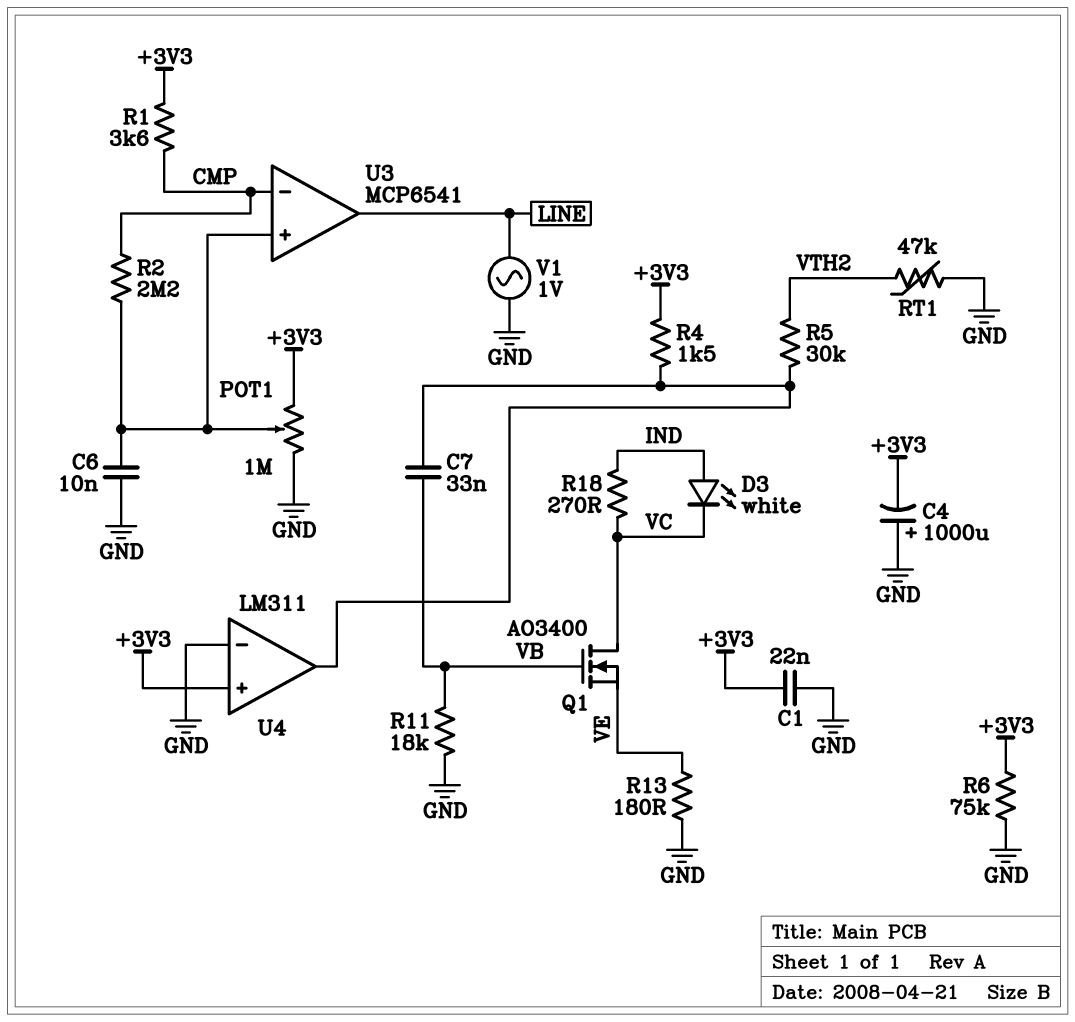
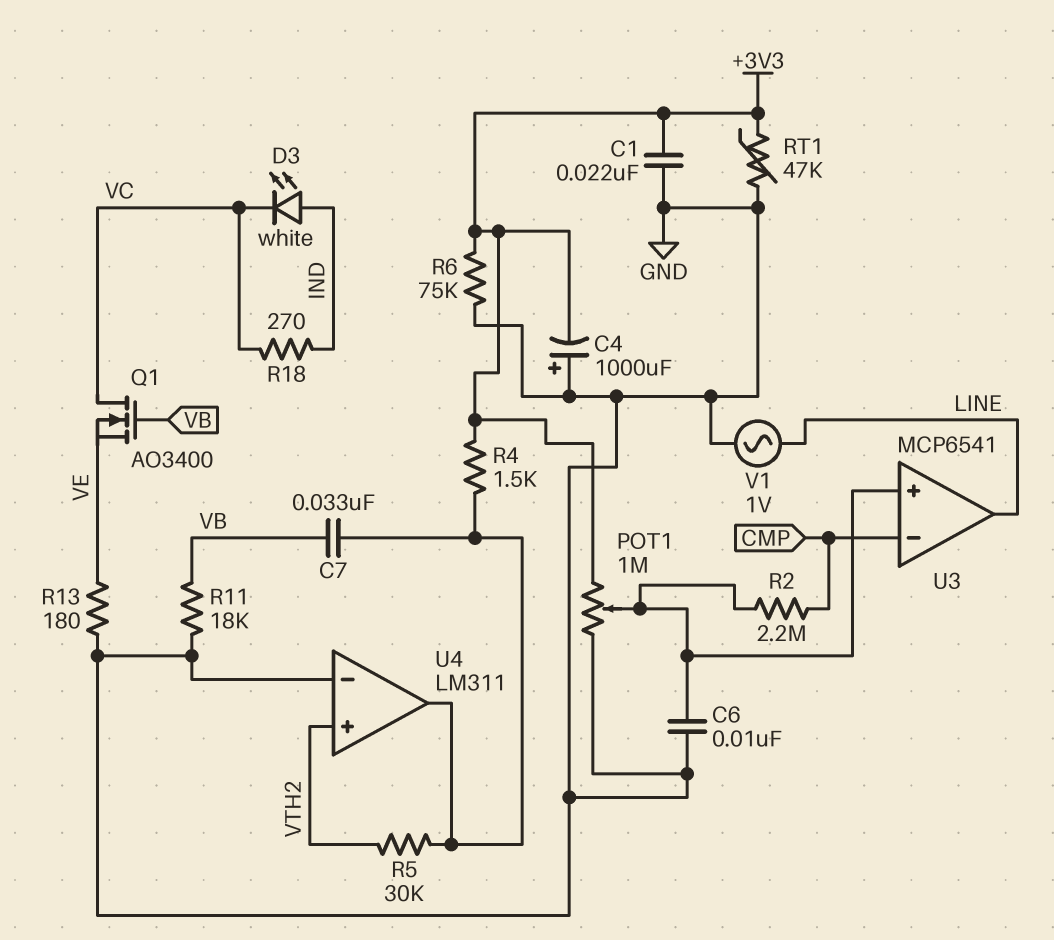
R1: 3.6k (+3V3, CMP) -> none
RT1: 47k (GND, VTH2) -> 47k (+3V3, GND)
U4 pin in+: +3V3 -> VTH2

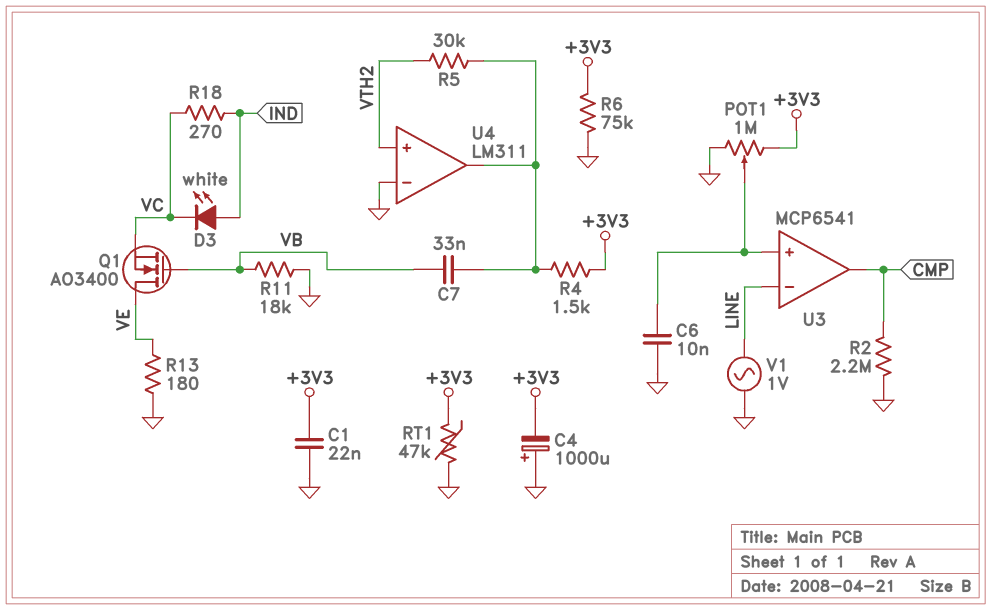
Q1: NMOS AO3400 (G VB, D VC, S VE) -> NMOS AO3400 (G VB, D VE, S VC)
R2: 2.2M (CMP, U3/in+) -> 2.2M (CMP, GND)
U3 pin in-: CMP -> LINE
U3 pin out: LINE -> CMP

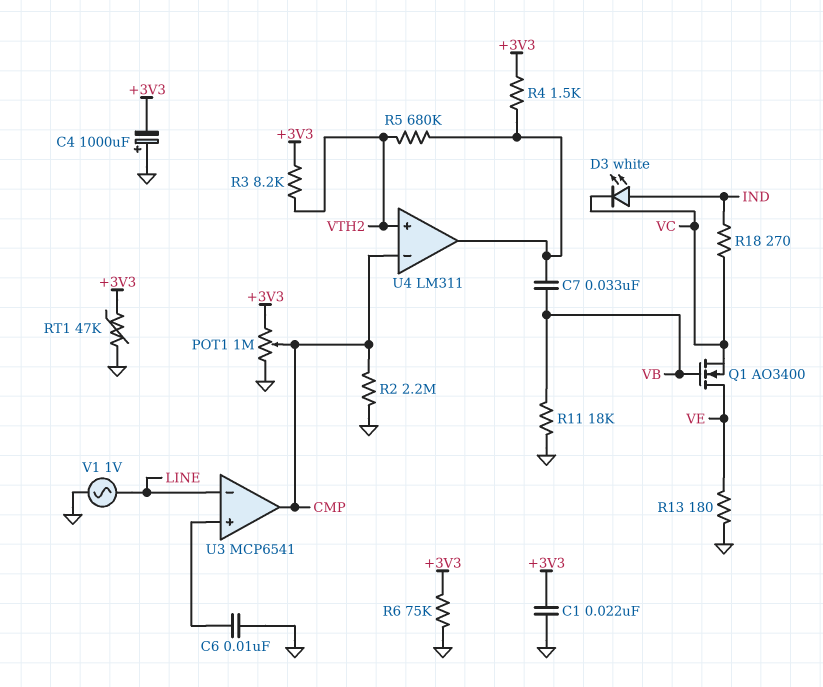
POT1: 1M (+3V3, GND, wiper U3/in+) -> 1M (+3V3, GND, wiper CMP)
R3: none -> 8.2k (+3V3, VTH2)
R5: 30k (U4/out, VTH2) -> 680k (U4/out, VTH2)
U4 pin in-: GND -> CMP

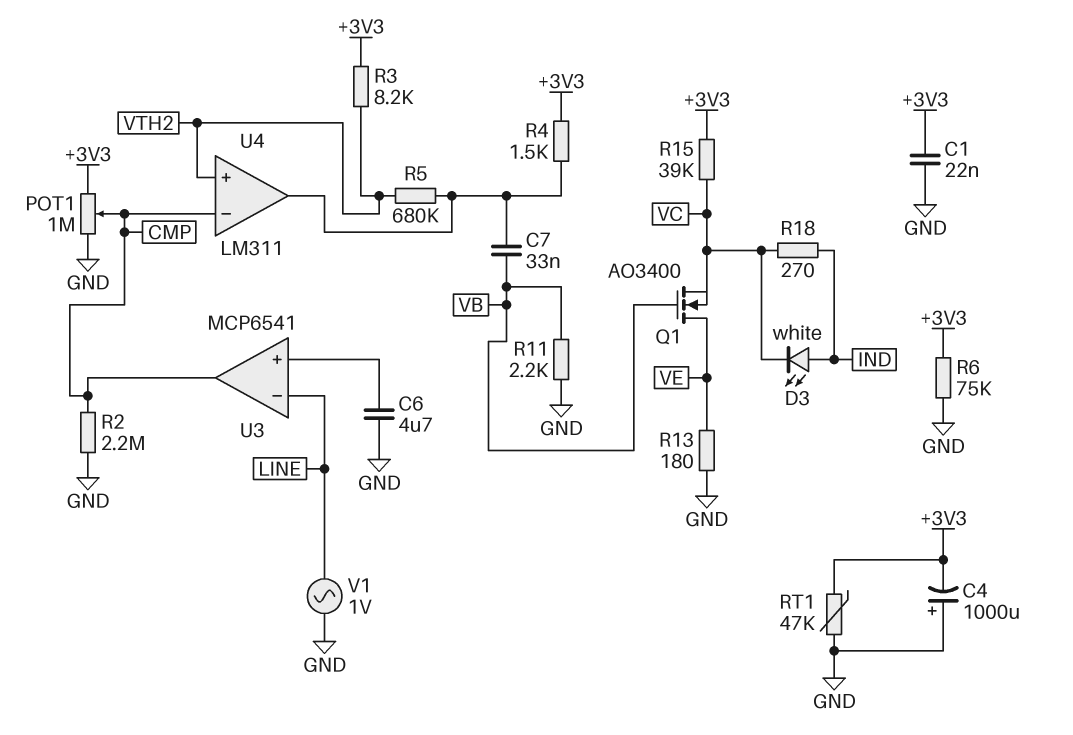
C6: 10nF (GND, U3/in+) -> 4.7uF (GND, U3/in+)
R11: 18k (GND, VB) -> 2.2k (GND, VB)
R15: none -> 39k (+3V3, VC)

